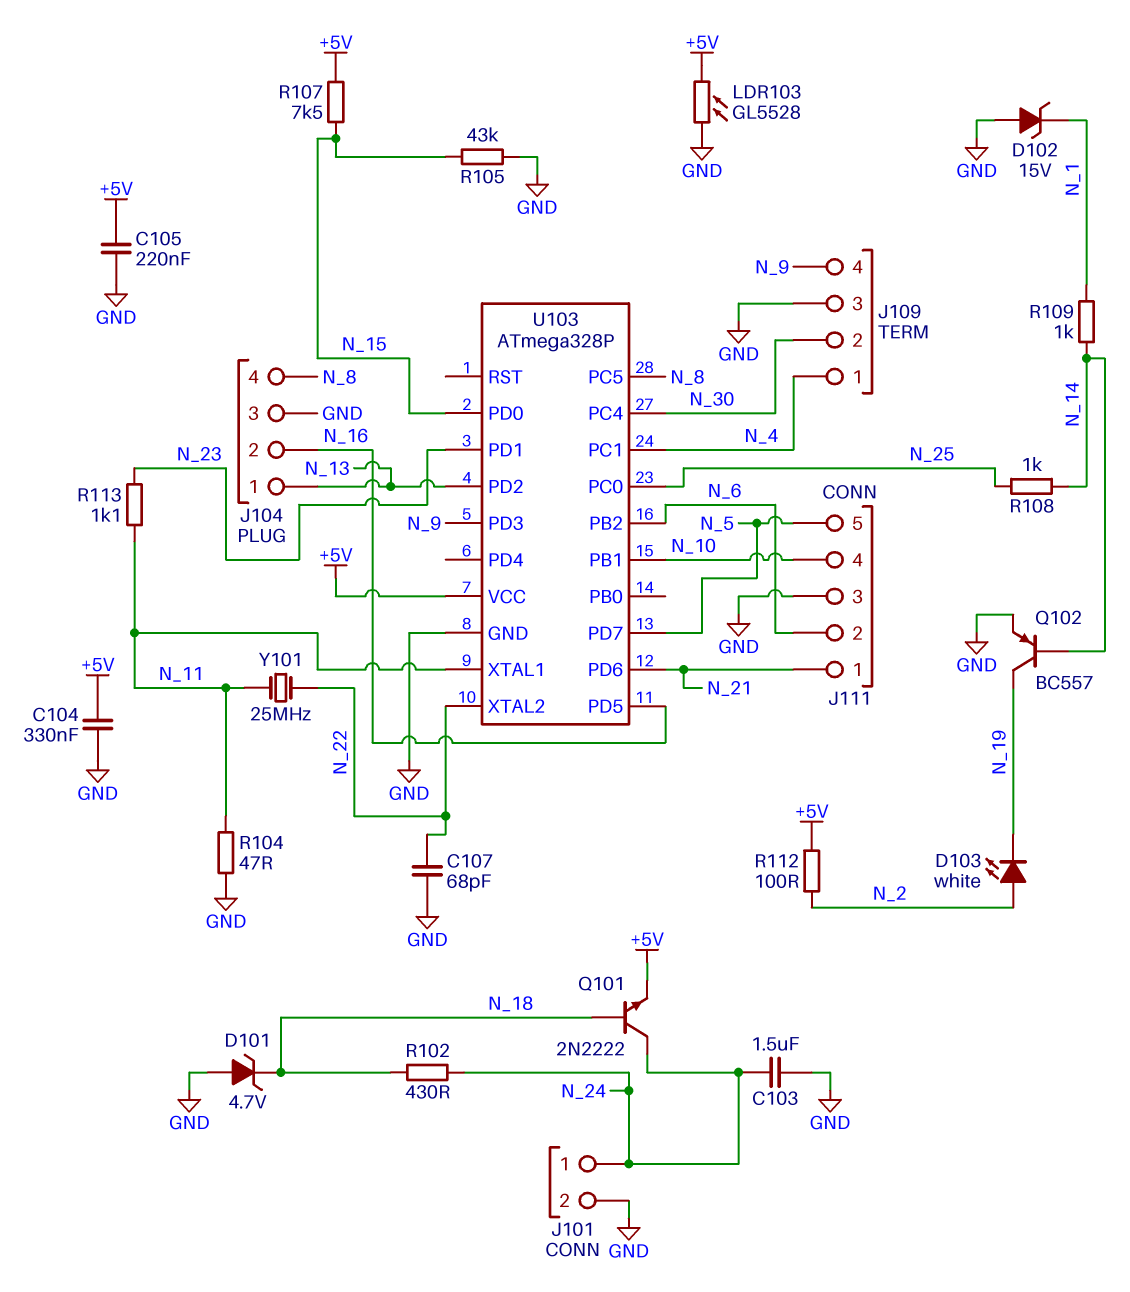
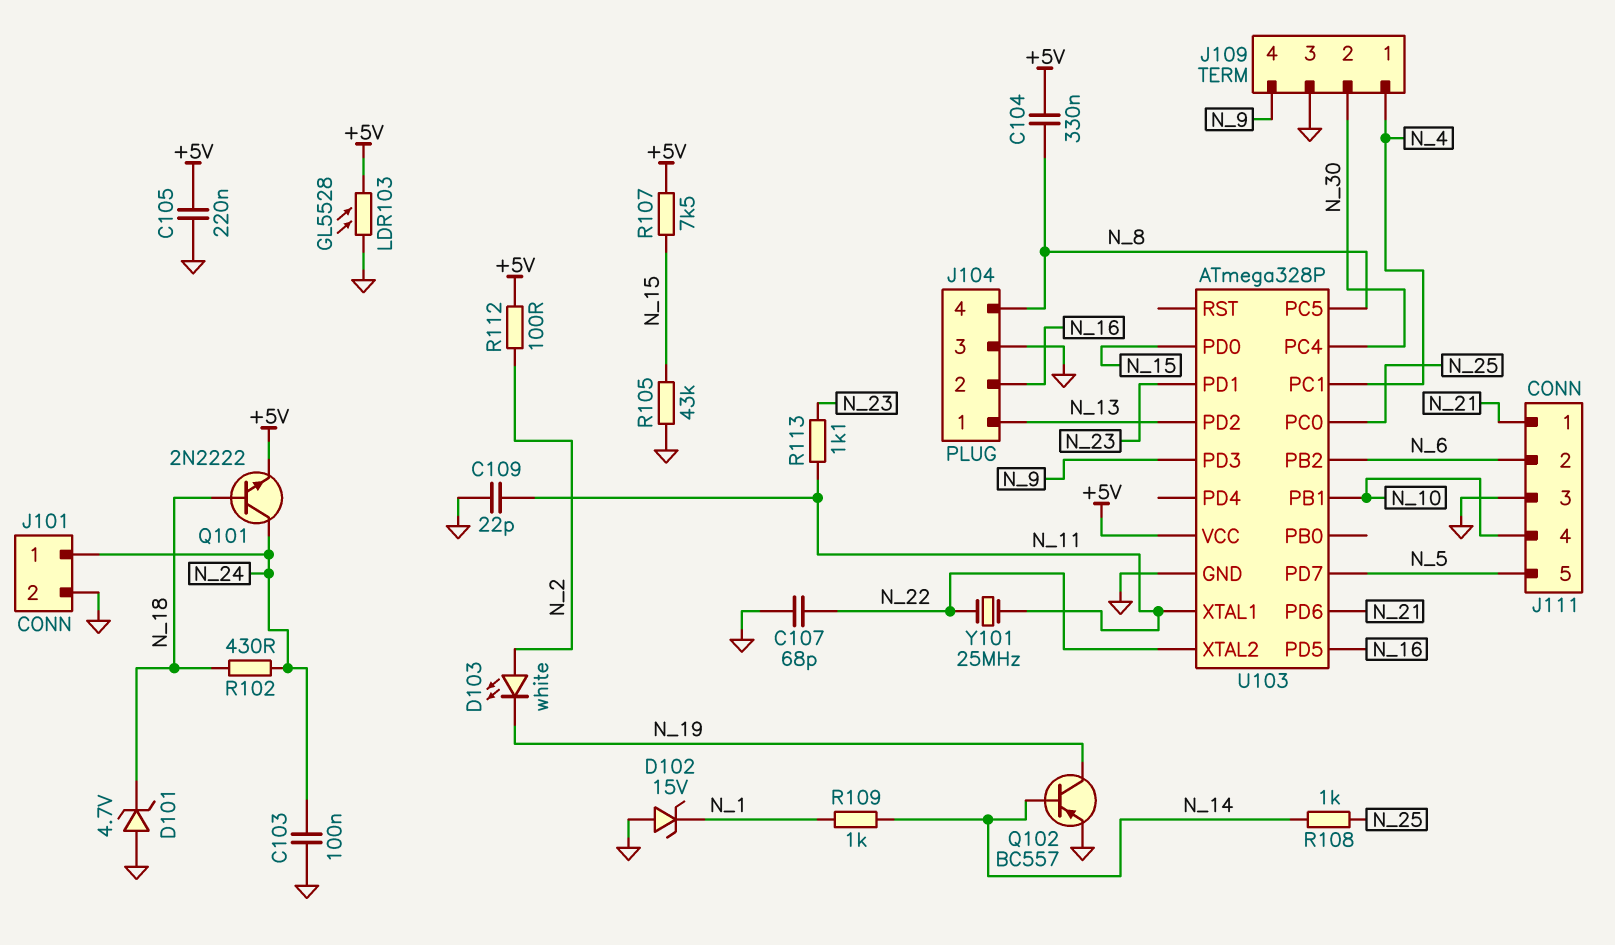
C103: 1.5uF (GND, N_24) -> 100nF (GND, N_24)
C104: 330nF (+5V, GND) -> 330nF (+5V, N_8)
C109: none -> 22pF (GND, N_11)
R104: 47 (GND, N_11) -> none

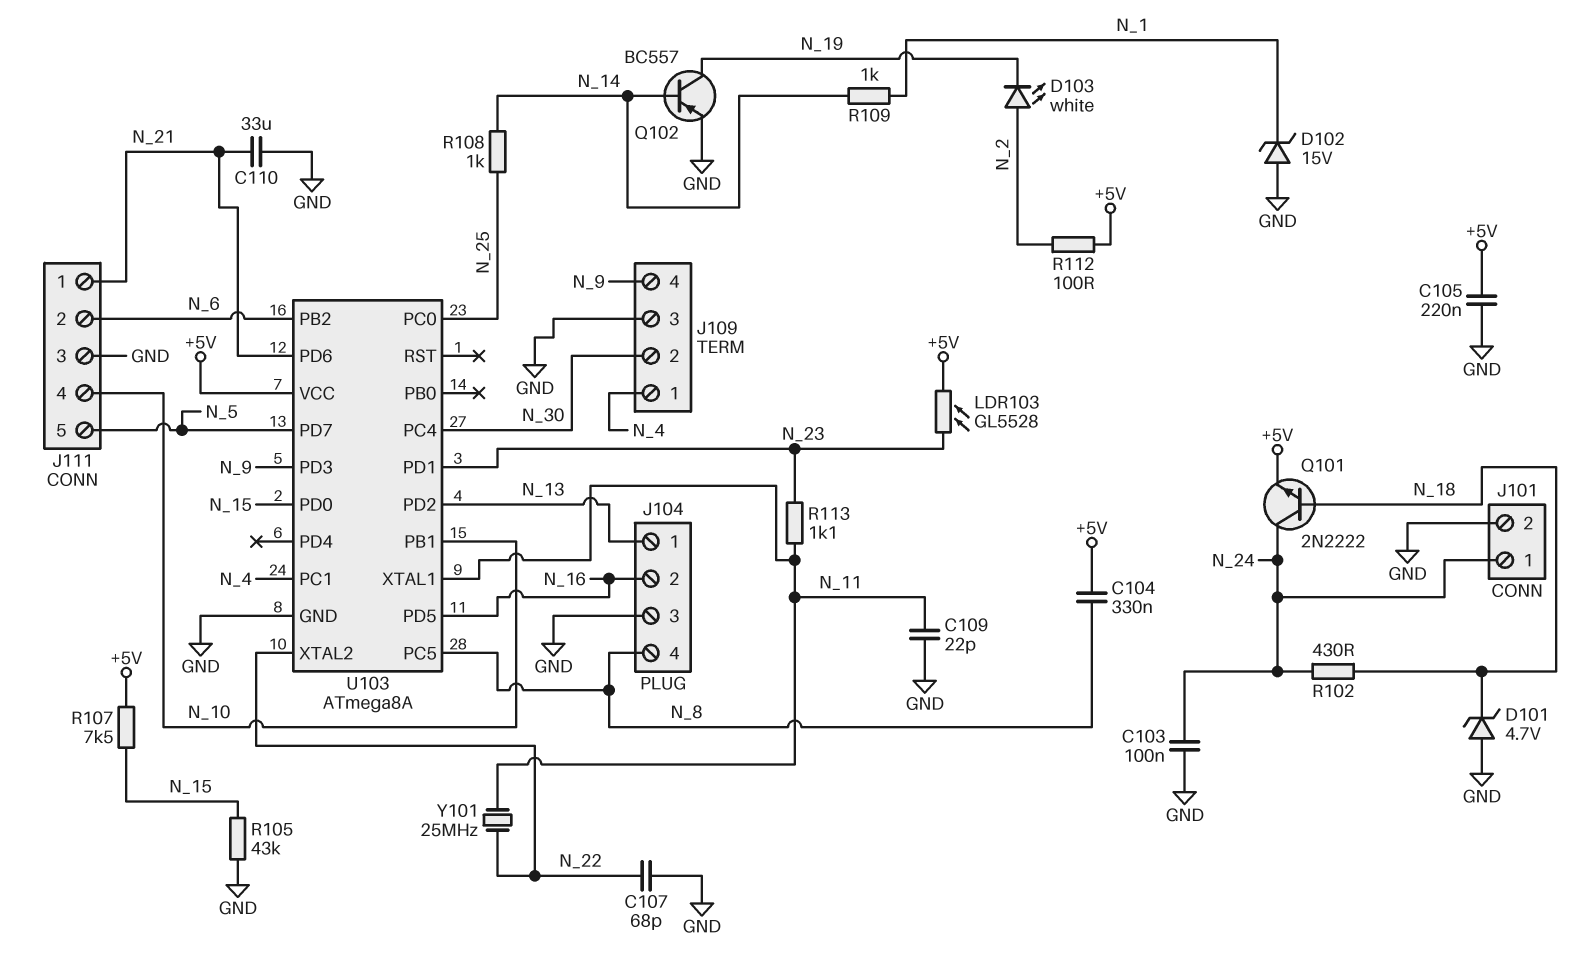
C110: none -> 33uF (GND, N_21)
LDR103: GL5528 (+5V, GND) -> GL5528 (+5V, N_23)
U103: ATmega328P -> ATmega8A

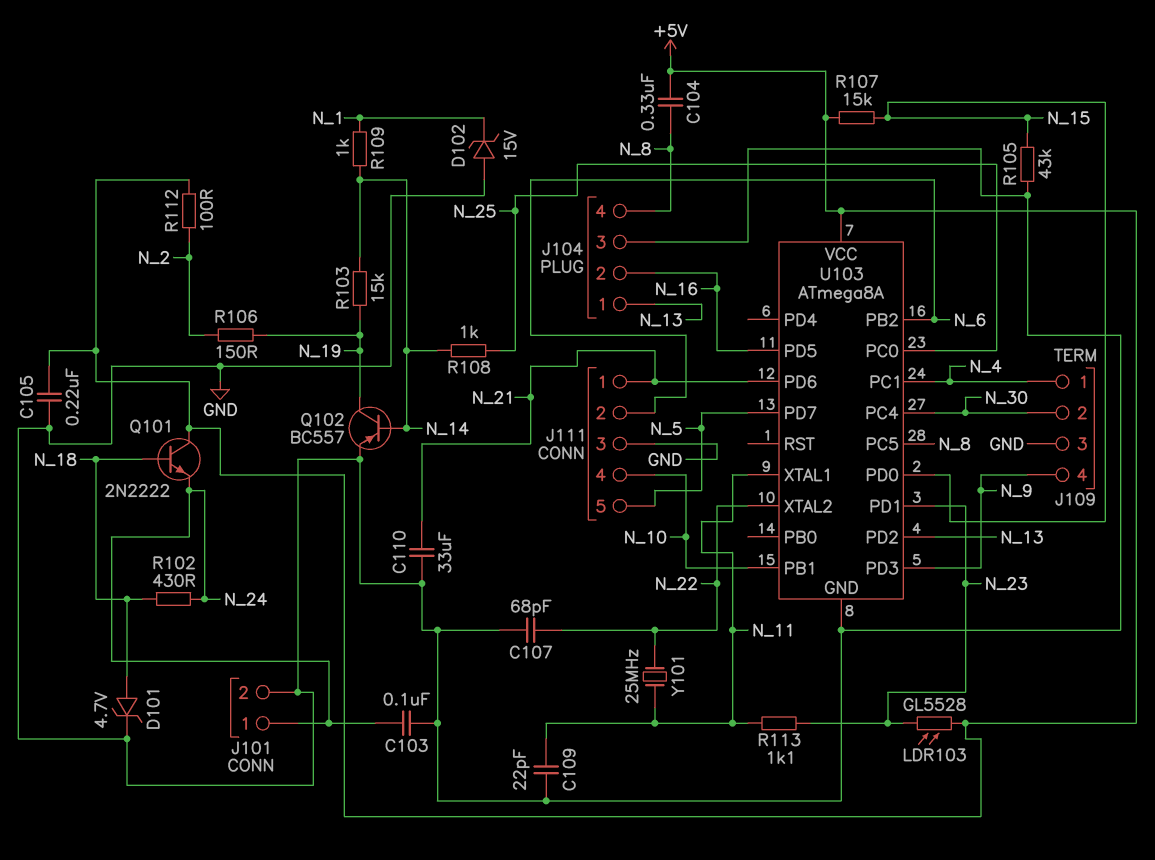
D101: zener 4.7V (A GND, K N_18) -> zener 4.7V (A N_18, K GND)
D103: LED white (A N_2, K N_19) -> none
Q101: NPN 2N2222 (B N_18, C N_24, E +5V) -> NPN 2N2222 (B N_18, C +5V, E N_24)
R103: none -> 15k (N_14, N_19)
R106: none -> 150 (N_2, N_19)
R107: 7.5k (+5V, N_15) -> 15k (+5V, N_15)

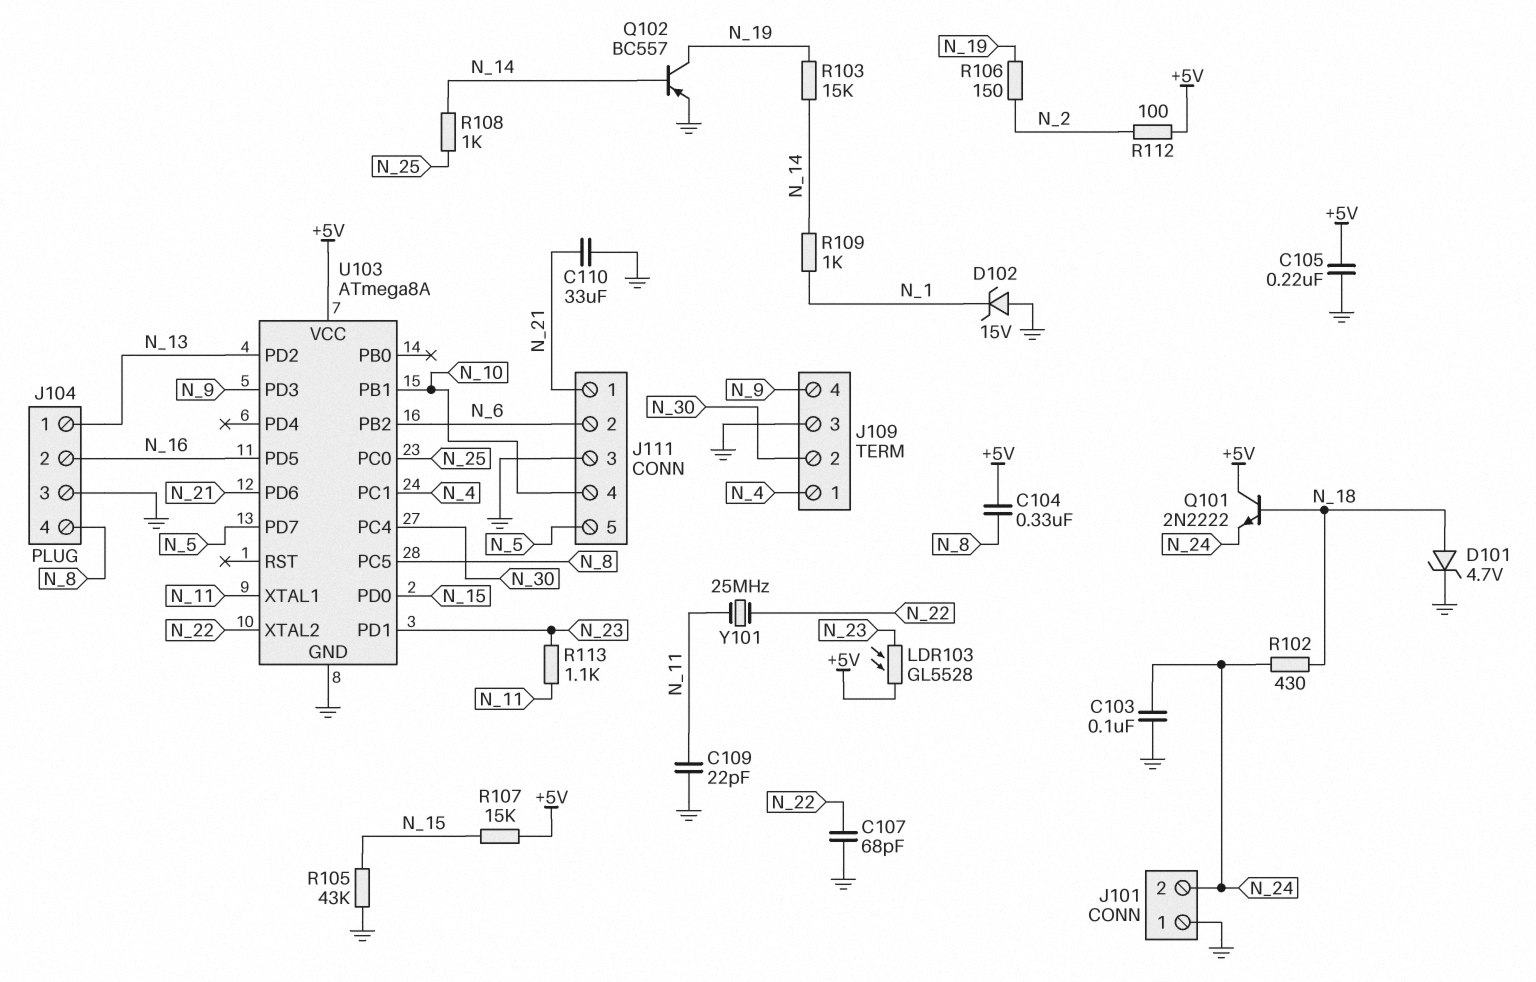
J101 pin 1: N_24 -> GND
J101 pin 2: GND -> N_24

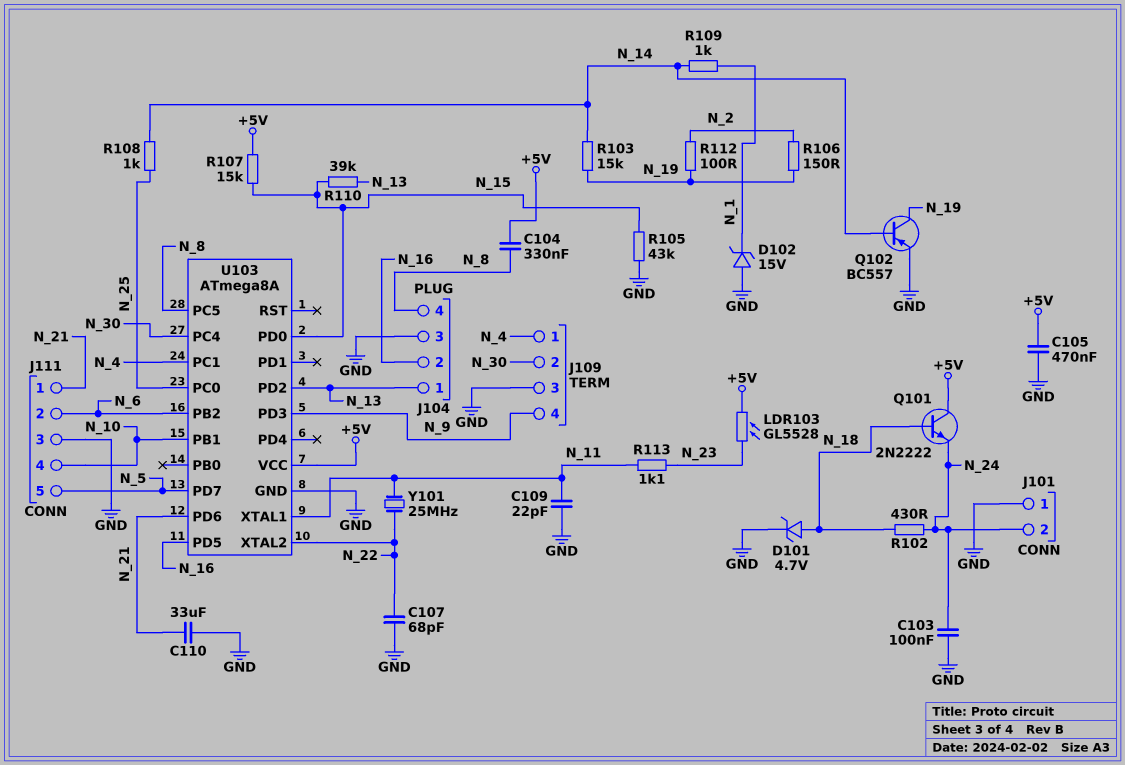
C105: 220nF (+5V, GND) -> 470nF (+5V, GND)
R110: none -> 39k (N_13, N_15)
R112: 100 (+5V, N_2) -> 100 (N_2, N_19)
U103 pin PD1: N_23 -> none

